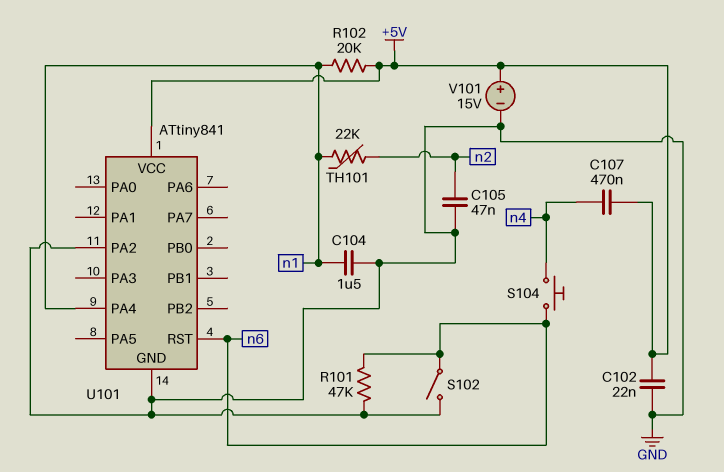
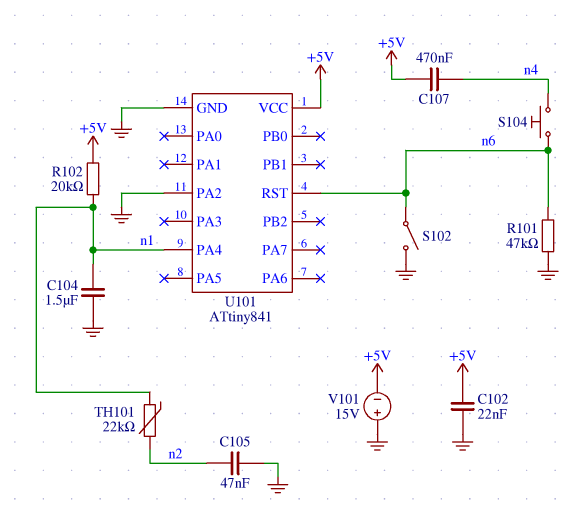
V101: 15V (plus +5V, minus GND) -> 15V (plus GND, minus +5V)

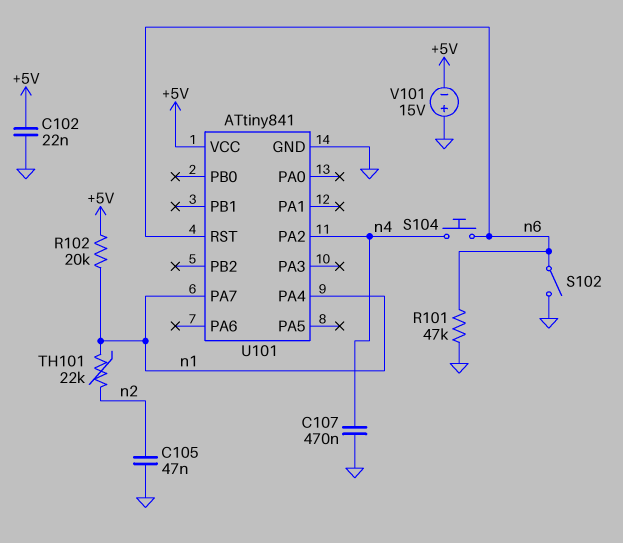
C104: 1.5uF (GND, n1) -> none
C107: 470nF (+5V, n4) -> 470nF (GND, n4)
U101 pin PA2: GND -> n4
U101 pin PA7: none -> n1

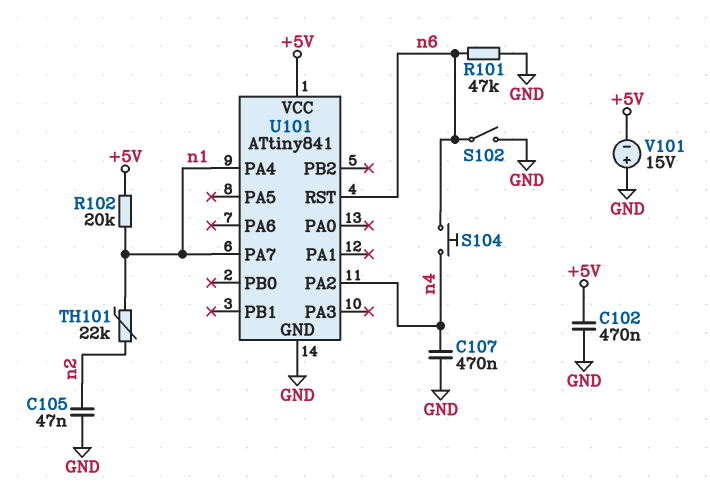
C102: 22nF (+5V, GND) -> 470nF (+5V, GND)

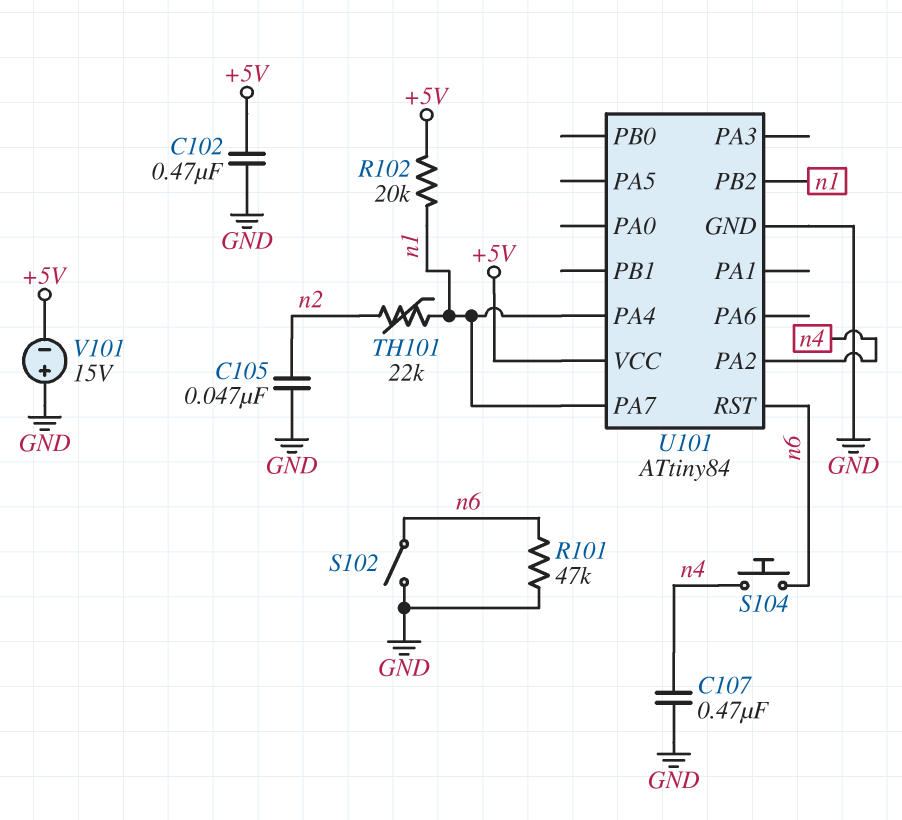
U101: ATtiny841 -> ATtiny84
U101 pin PB2: none -> n1

